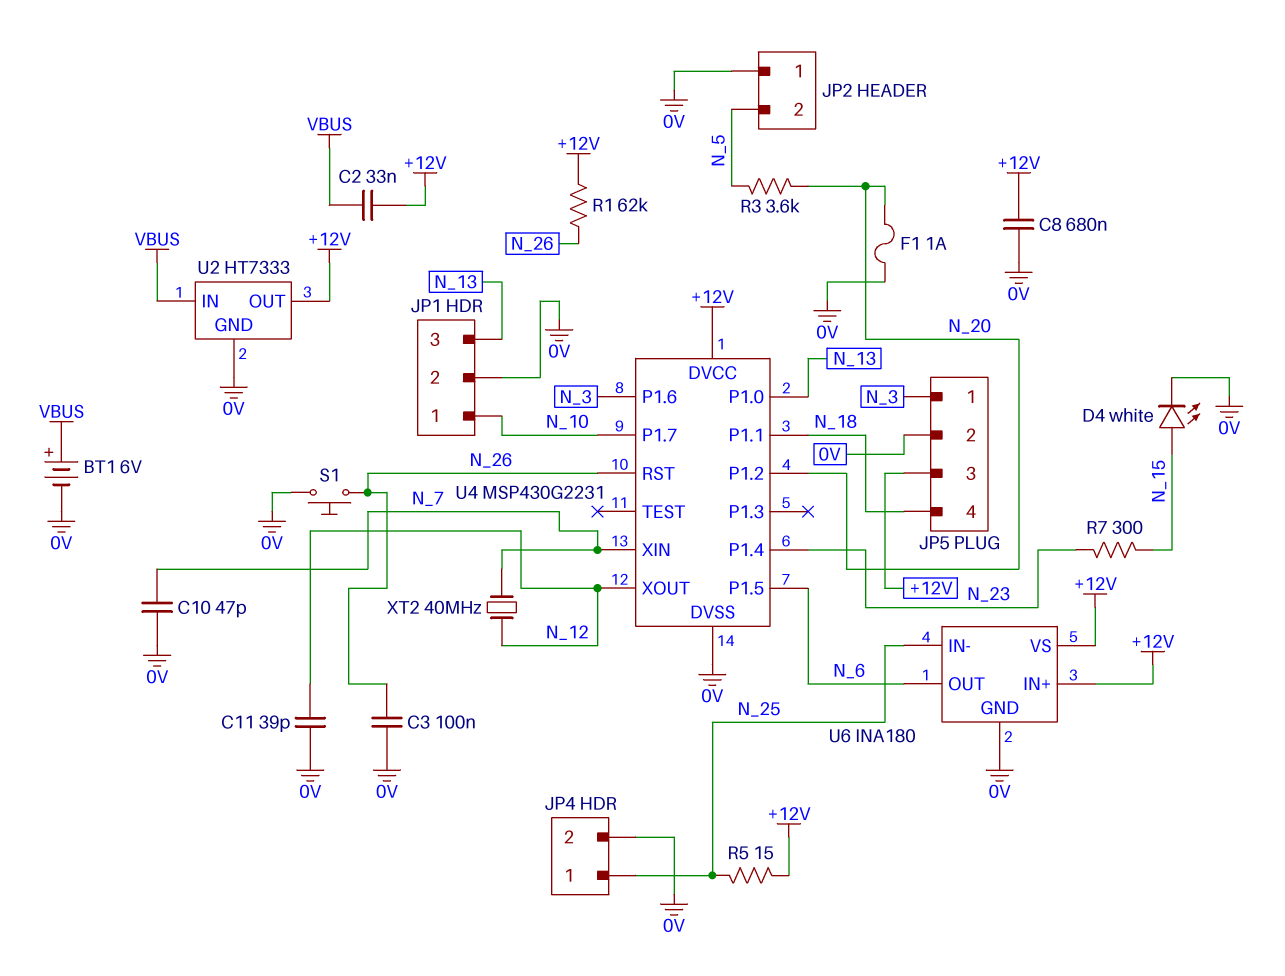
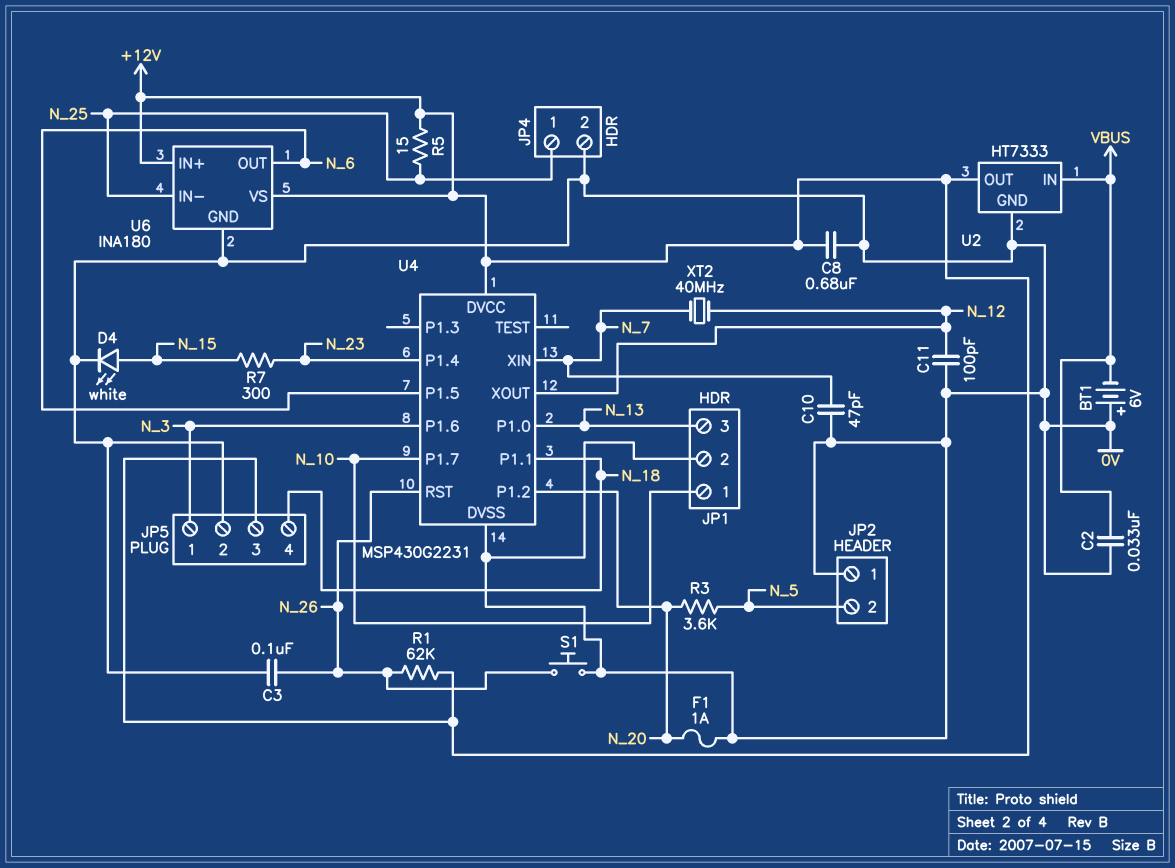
BT1: 6V (plus VBUS, minus 0V) -> 6V (plus 0V, minus VBUS)
C2: 33nF (+12V, VBUS) -> 33nF (0V, VBUS)
C11: 39pF (0V, N_12) -> 100pF (0V, N_12)

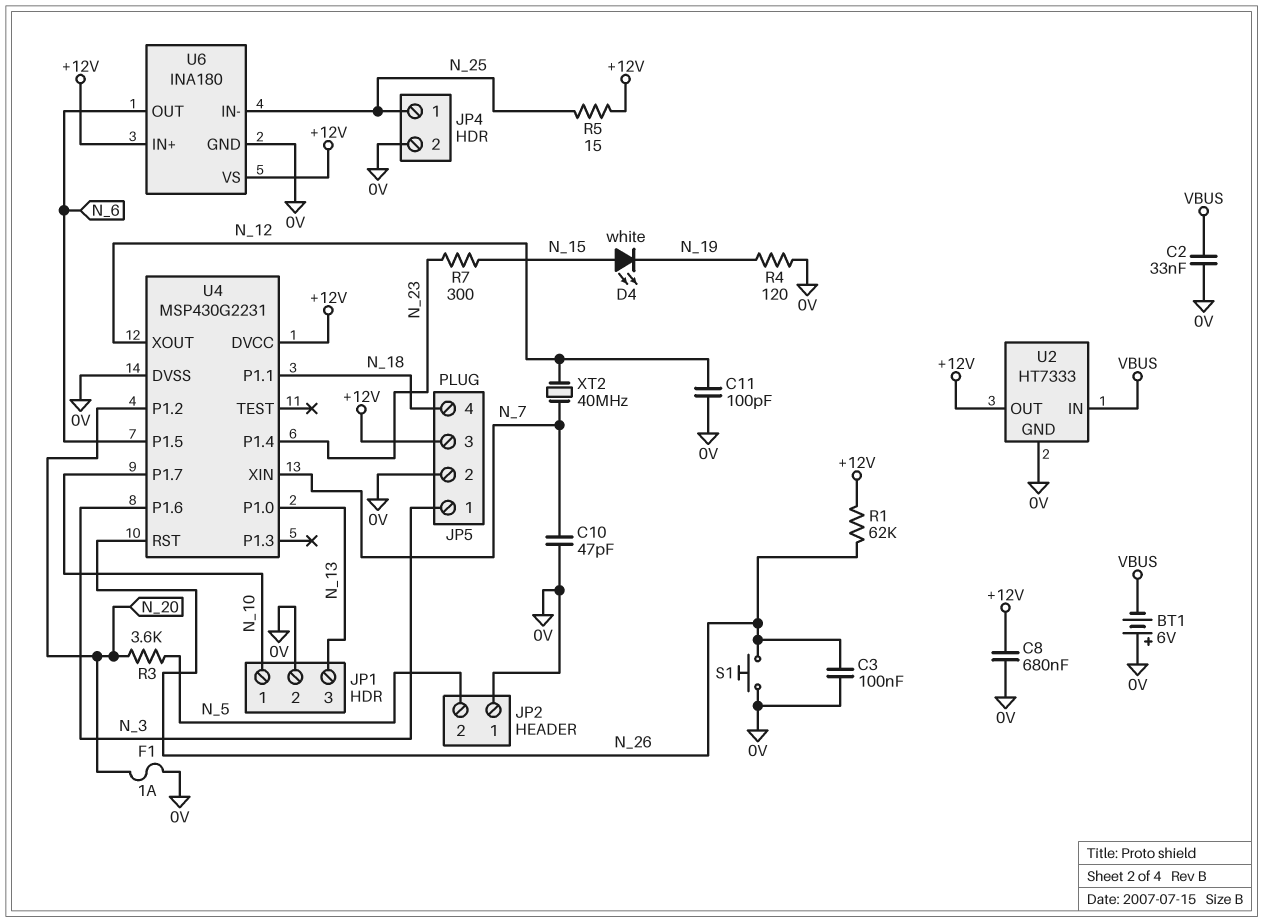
D4: LED white (A N_15, K 0V) -> LED white (A N_15, K N_19)
R4: none -> 120 (0V, N_19)

